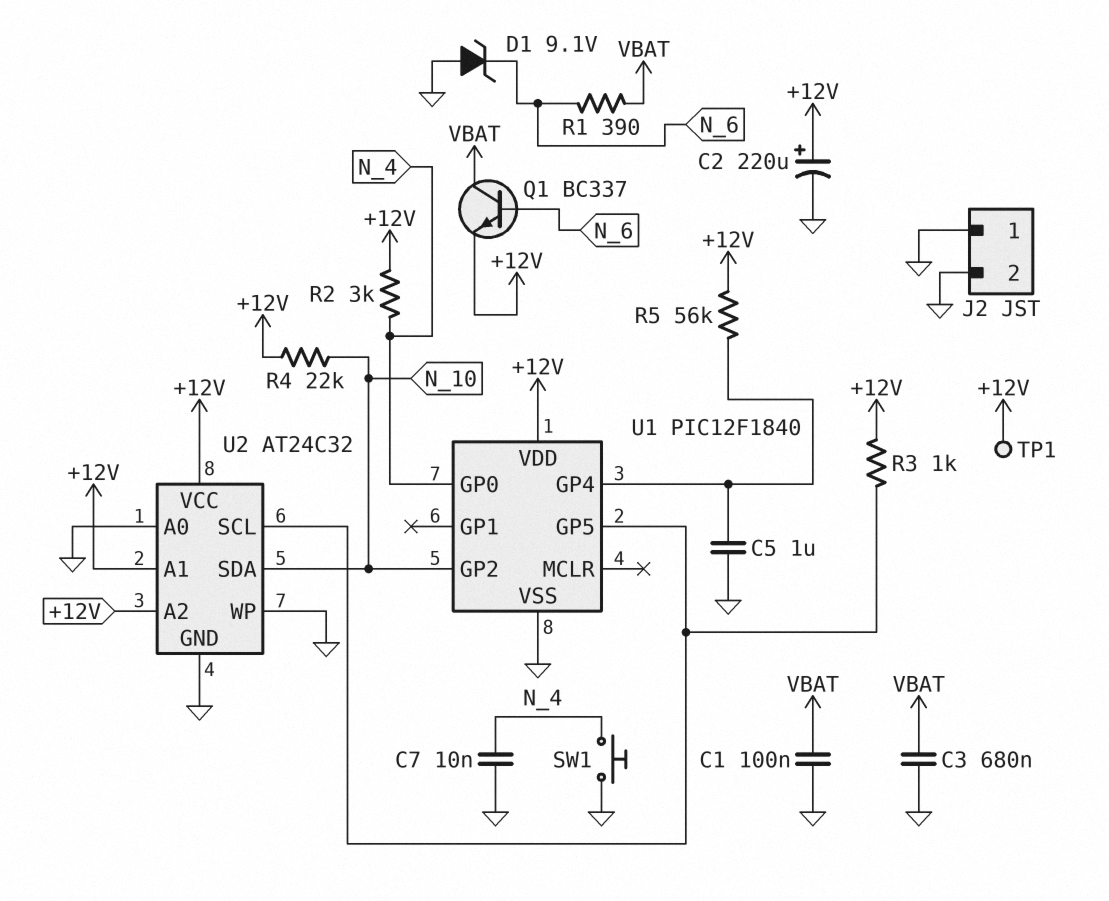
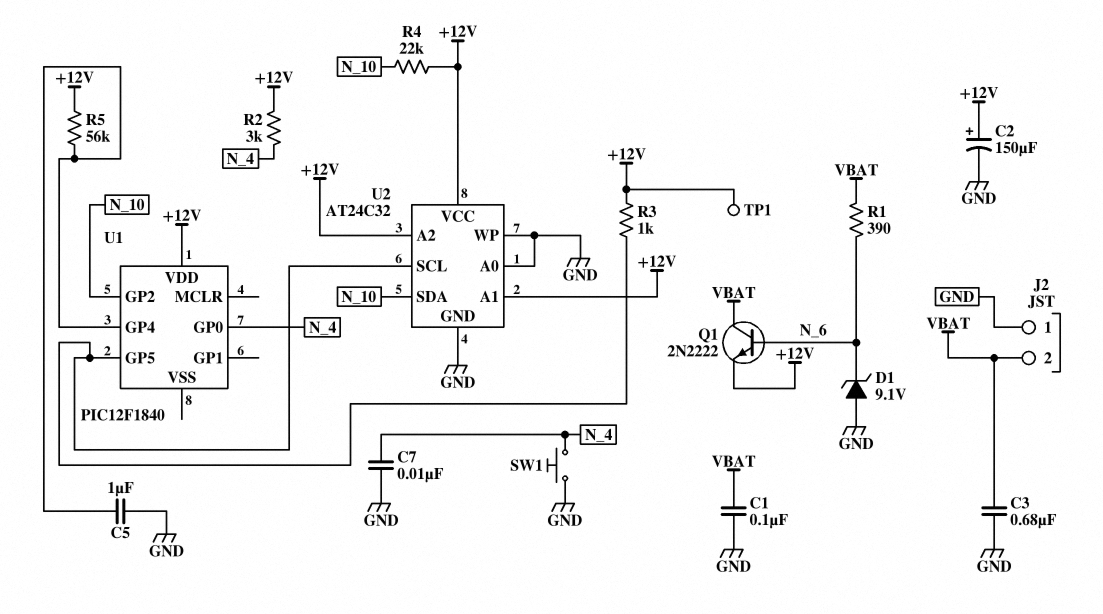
C2: 220uF (plus +12V, minus GND) -> 150uF (plus +12V, minus GND)
J2 pin 2: GND -> VBAT
Q1: NPN BC337 (B N_6, C VBAT, E +12V) -> NPN 2N2222 (B N_6, C VBAT, E +12V)
U1 pin VSS: GND -> none

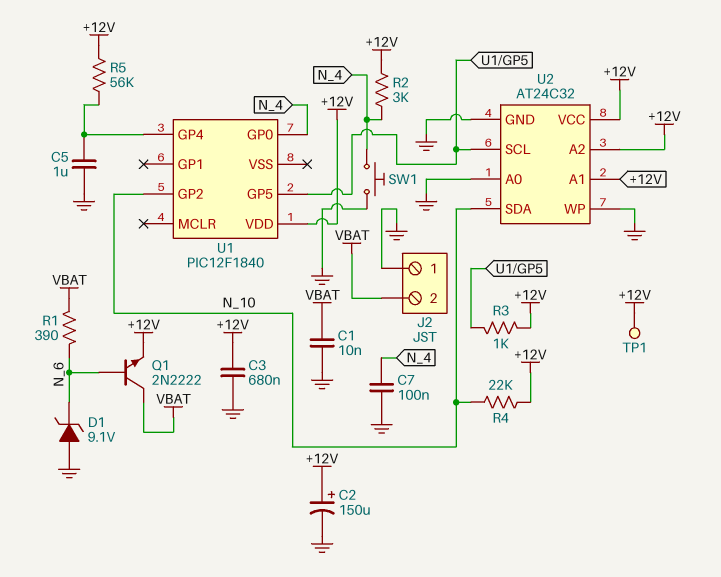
C1: 100nF (GND, VBAT) -> 10nF (GND, VBAT)
C3: 680nF (GND, VBAT) -> 680nF (+12V, GND)
C7: 10nF (GND, N_4) -> 100nF (GND, N_4)

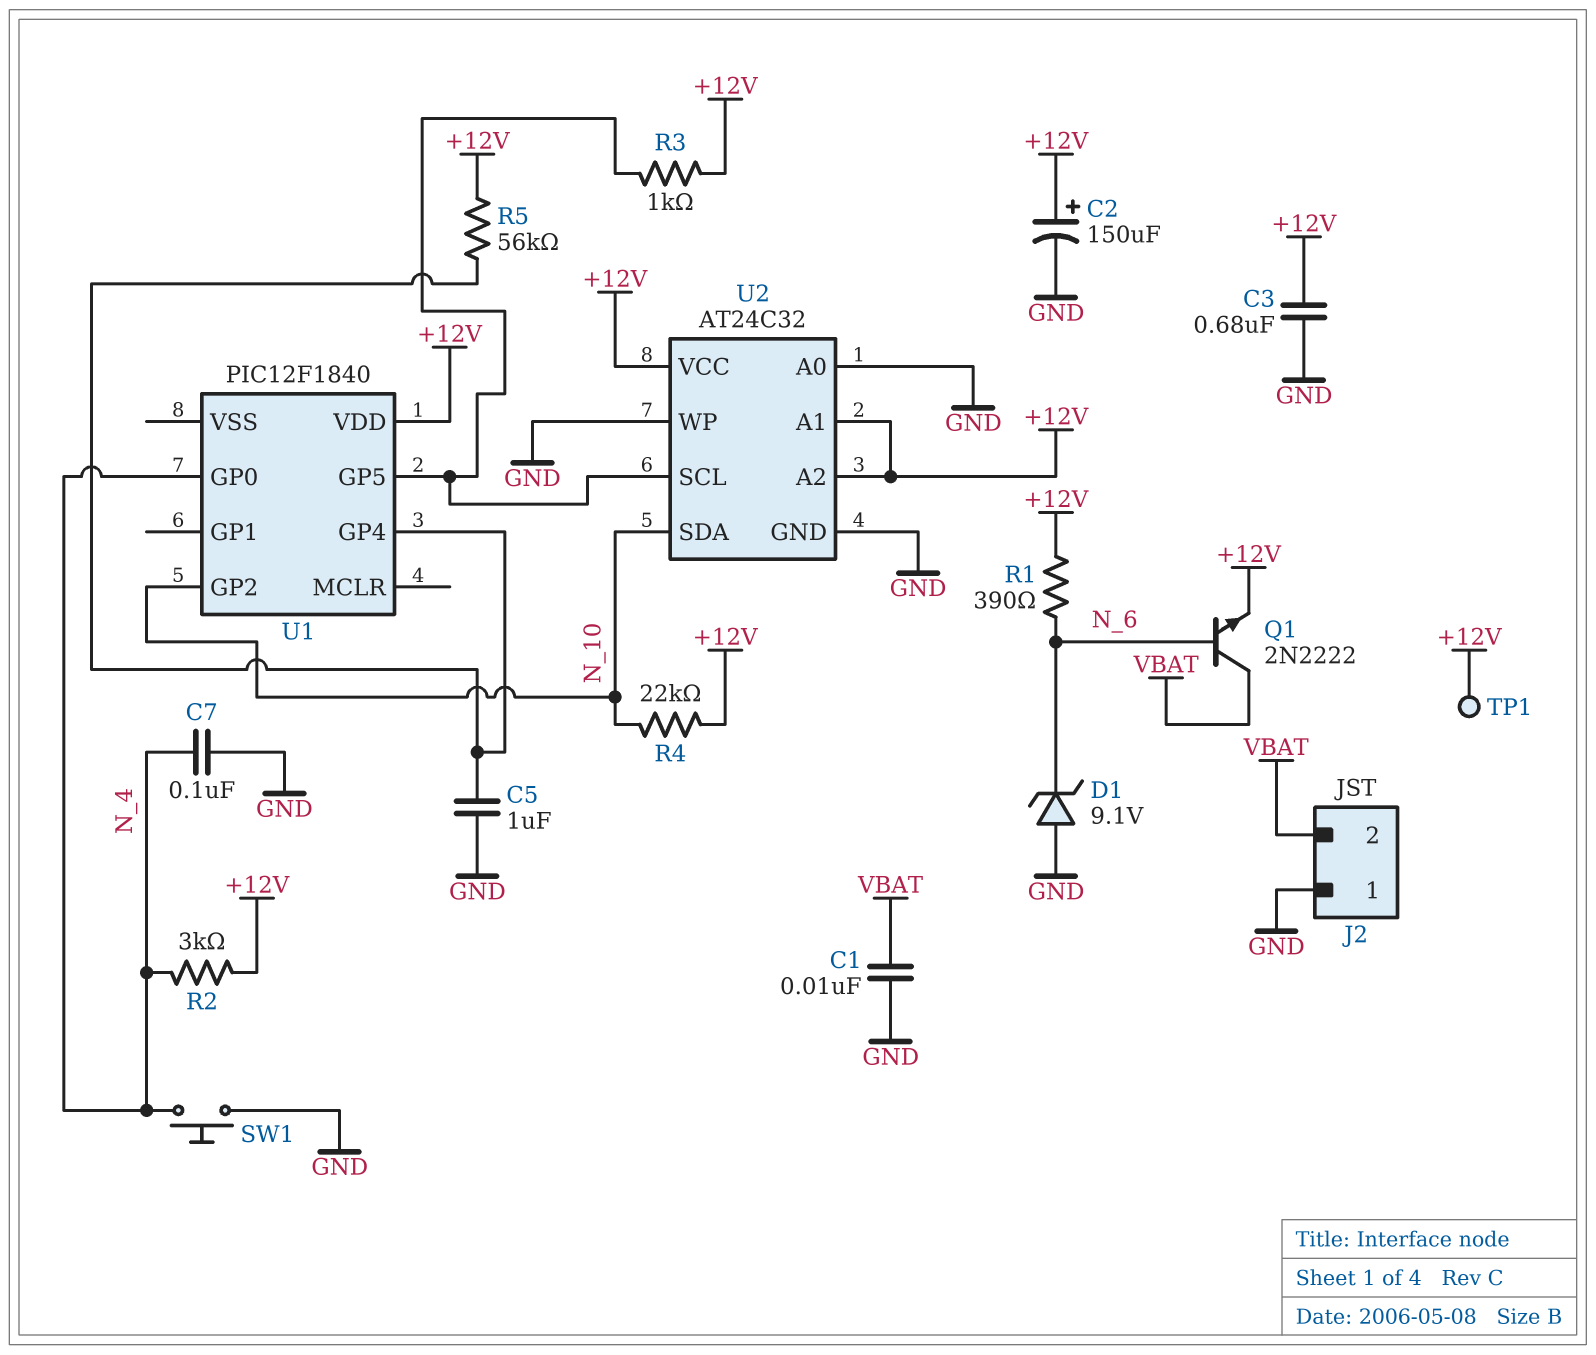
R1: 390 (N_6, VBAT) -> 390 (+12V, N_6)

